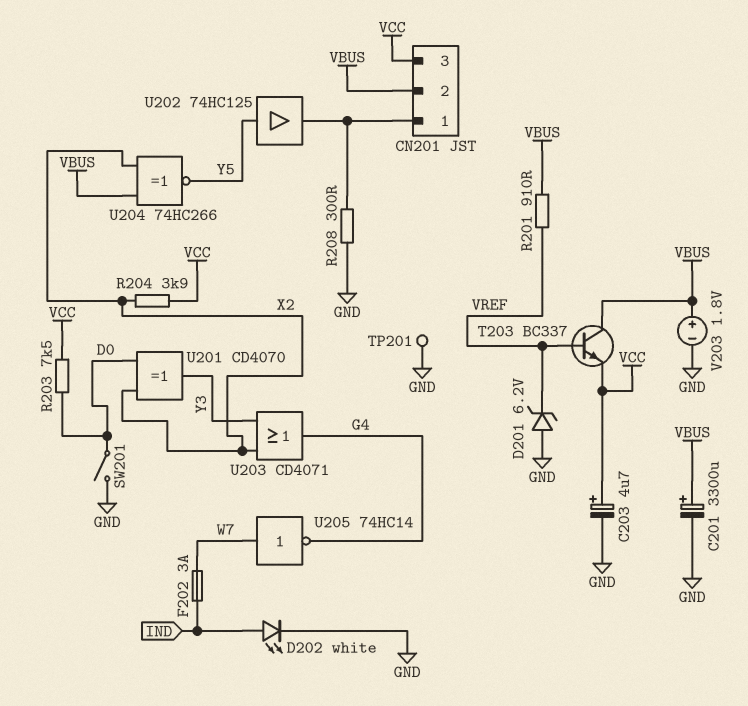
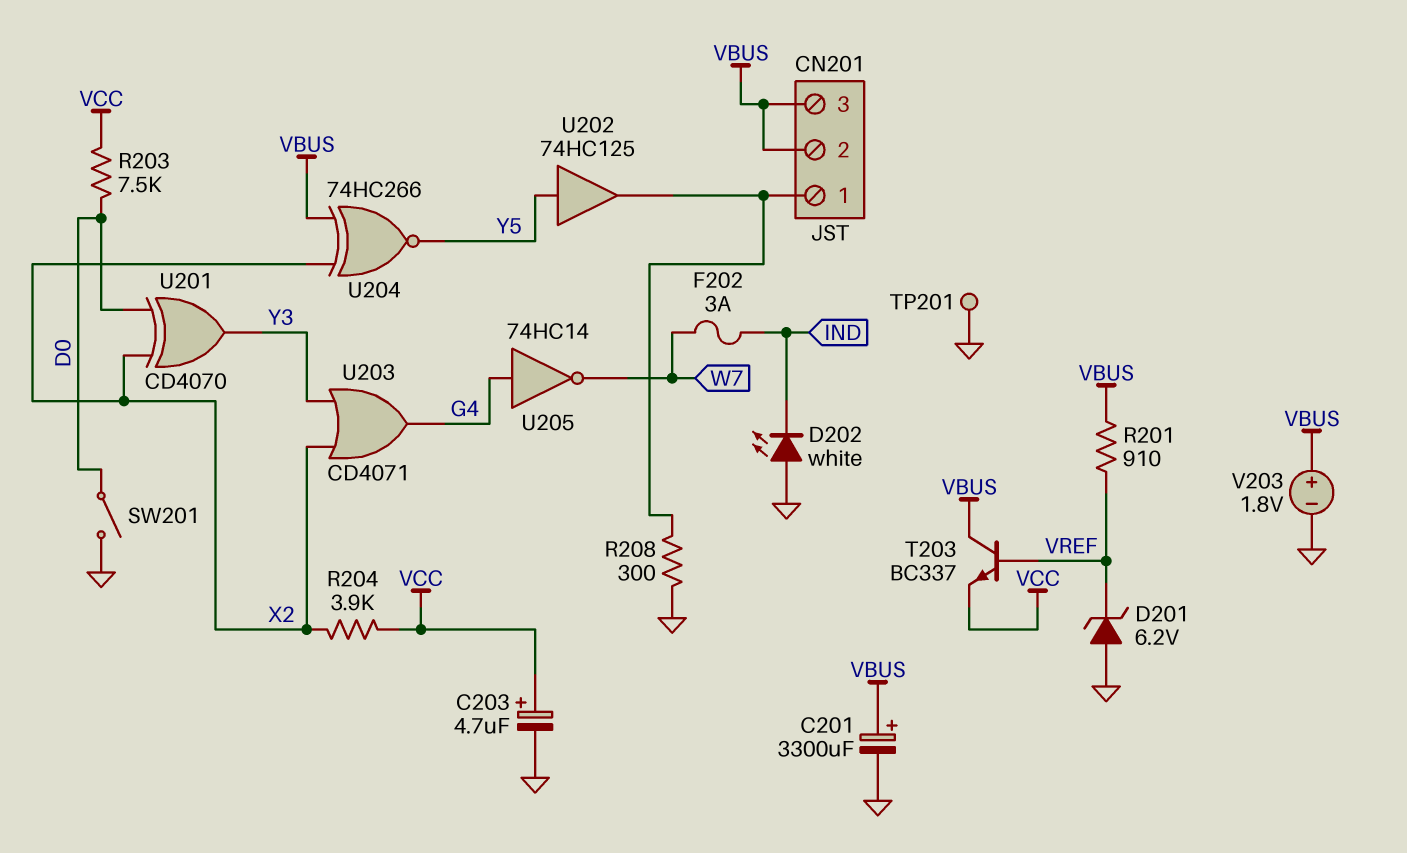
CN201 pin 3: VCC -> VBUS
D202: LED white (A IND, K GND) -> LED white (A GND, K IND)
U205: NOT 74HC14 (in W7, out G4) -> NOT 74HC14 (in G4, out W7)

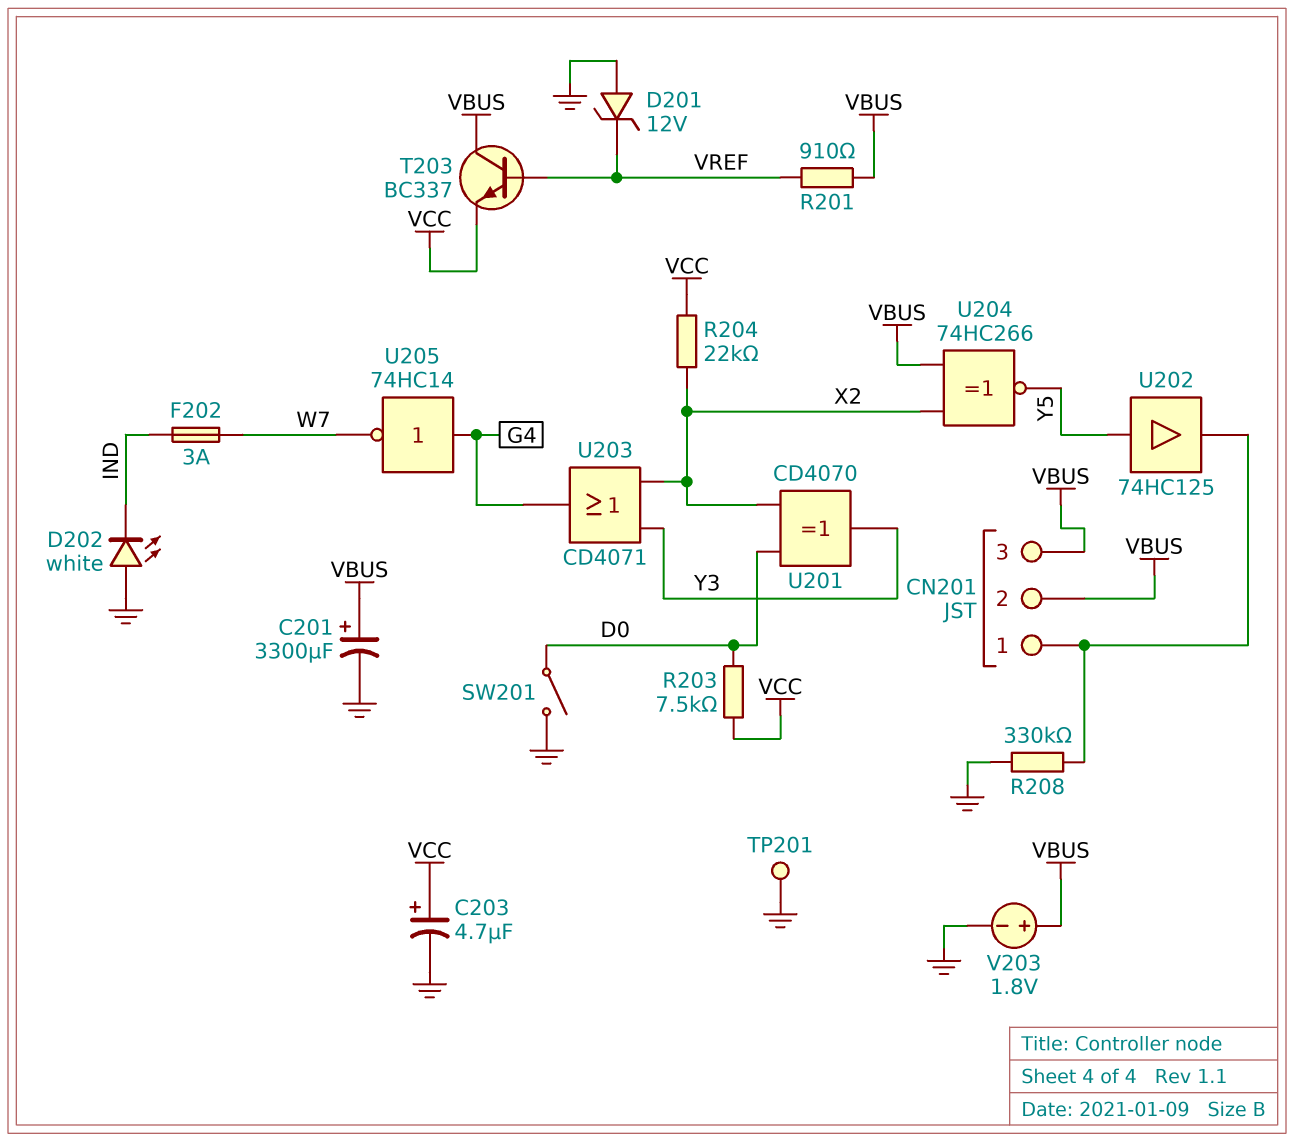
D201: zener 6.2V (A GND, K VREF) -> zener 12V (A GND, K VREF)
R204: 3.9k (VCC, X2) -> 22k (VCC, X2)
R208: 300 (CN201/1, GND) -> 330k (CN201/1, GND)

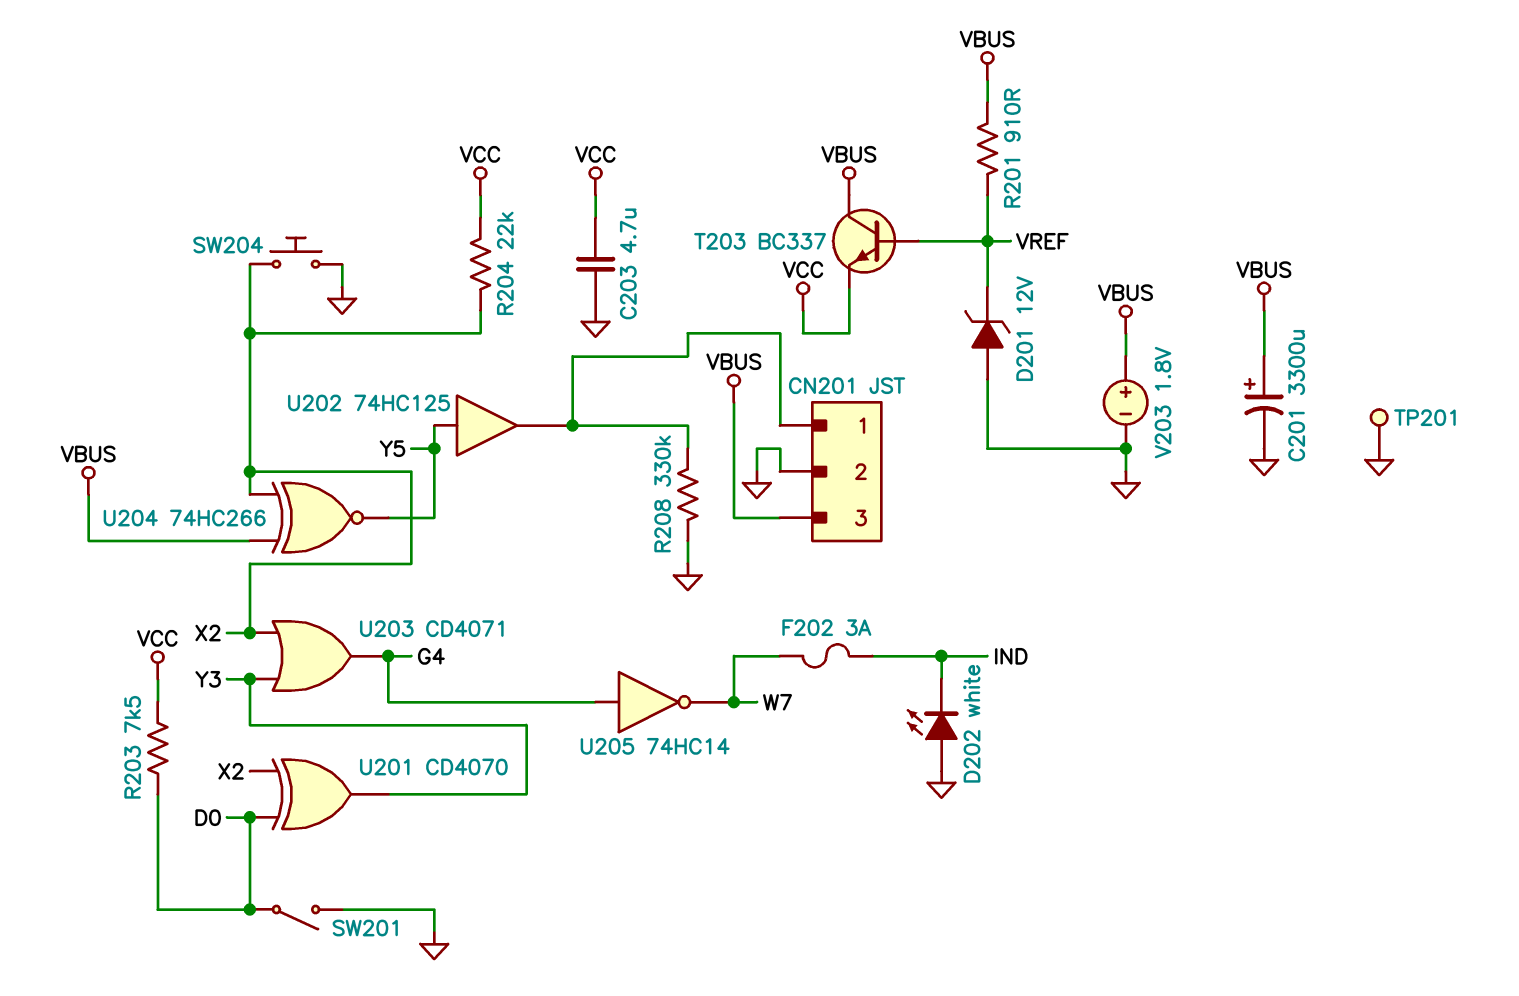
C203: 4.7uF (plus VCC, minus GND) -> 4.7uF (GND, VCC)
CN201 pin 2: VBUS -> GND
SW204: none -> button (GND, X2)

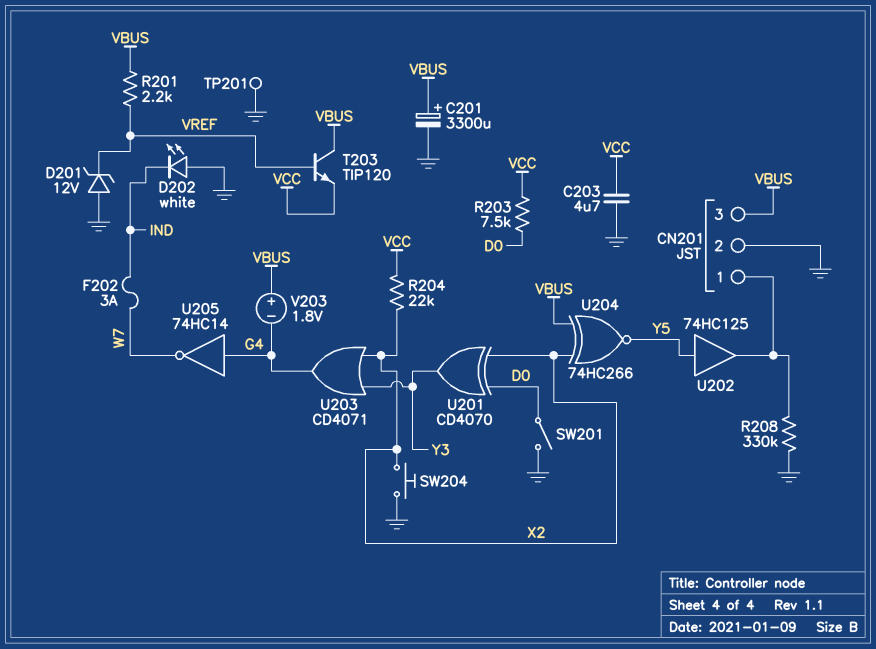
R201: 910 (VBUS, VREF) -> 2.2k (VBUS, VREF)
T203: NPN BC337 (B VREF, C VBUS, E VCC) -> NPN TIP120 (B VREF, C VBUS, E VCC)
V203: 1.8V (plus VBUS, minus GND) -> 1.8V (plus VBUS, minus G4)

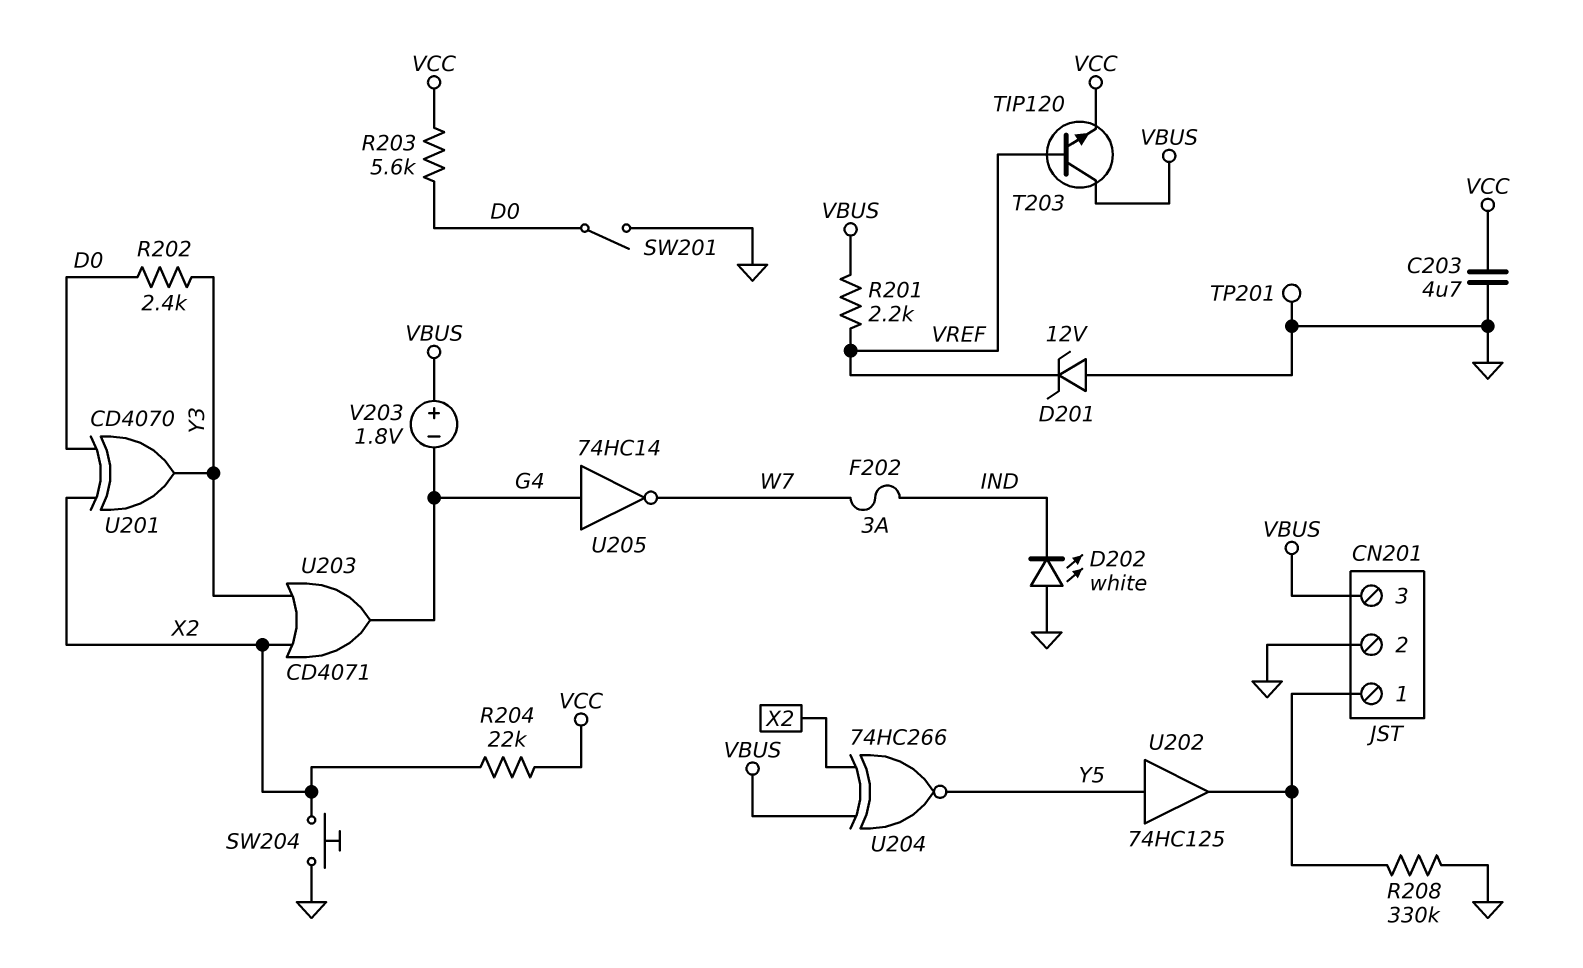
C201: 3300uF (plus VBUS, minus GND) -> none
R202: none -> 2.4k (D0, Y3)
R203: 7.5k (D0, VCC) -> 5.6k (D0, VCC)

